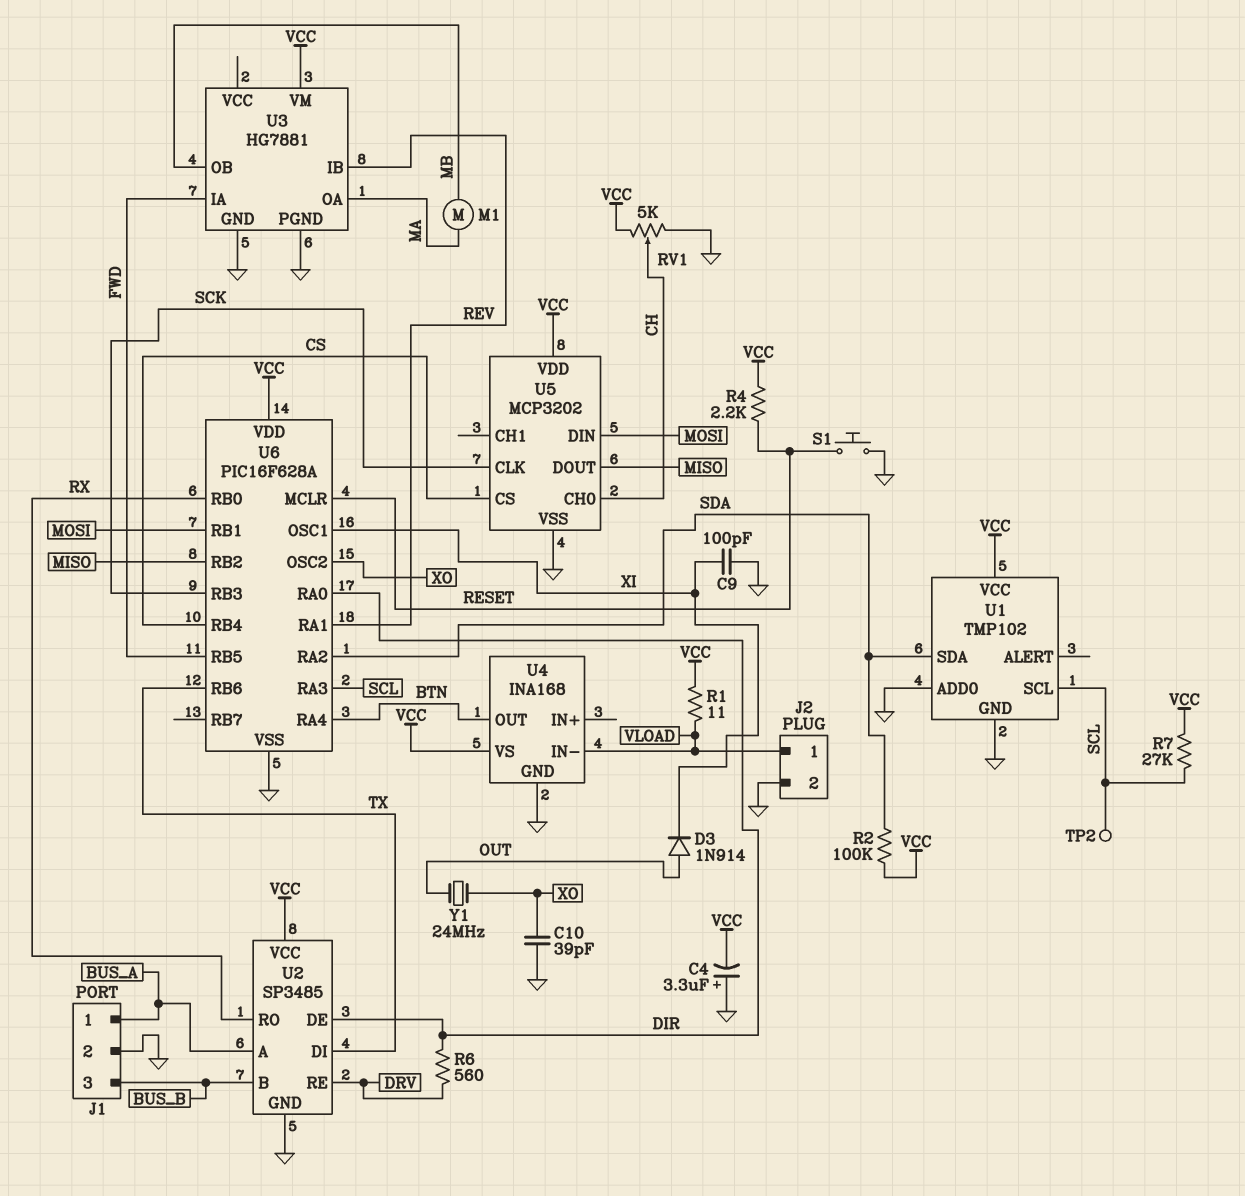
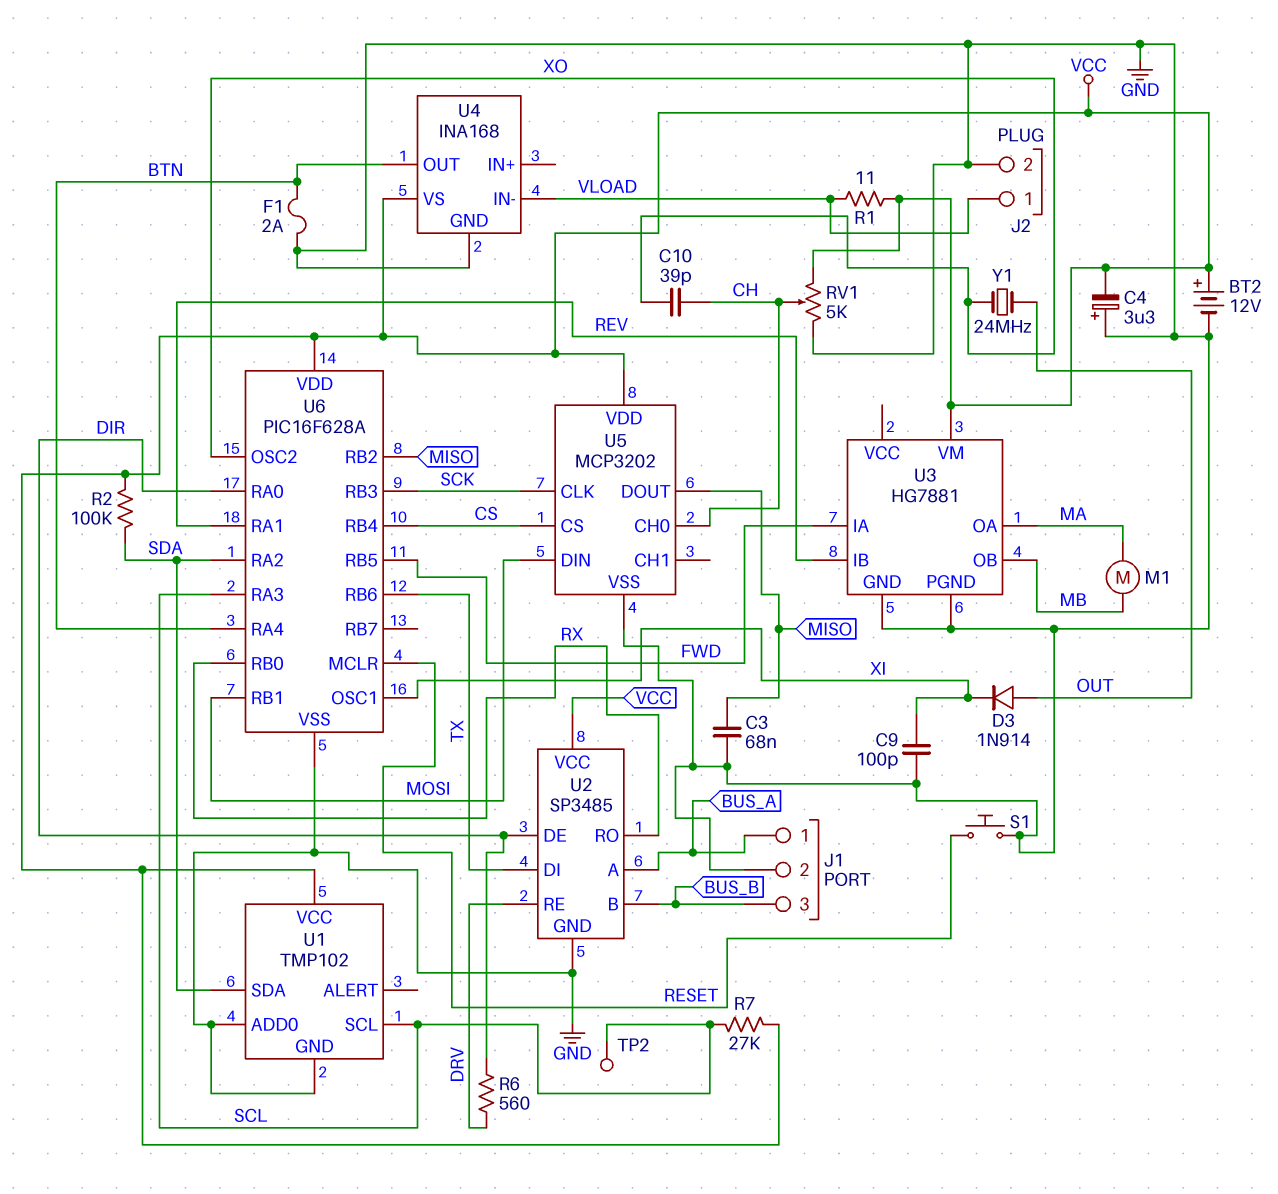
BT2: none -> 12V (plus VCC, minus GND)
C3: none -> 68nF (GND, MISO)
C10: 39pF (GND, XO) -> 39pF (CH, XO)
F1: none -> 2A (BTN, GND)
R4: 2.2k (RESET, VCC) -> none

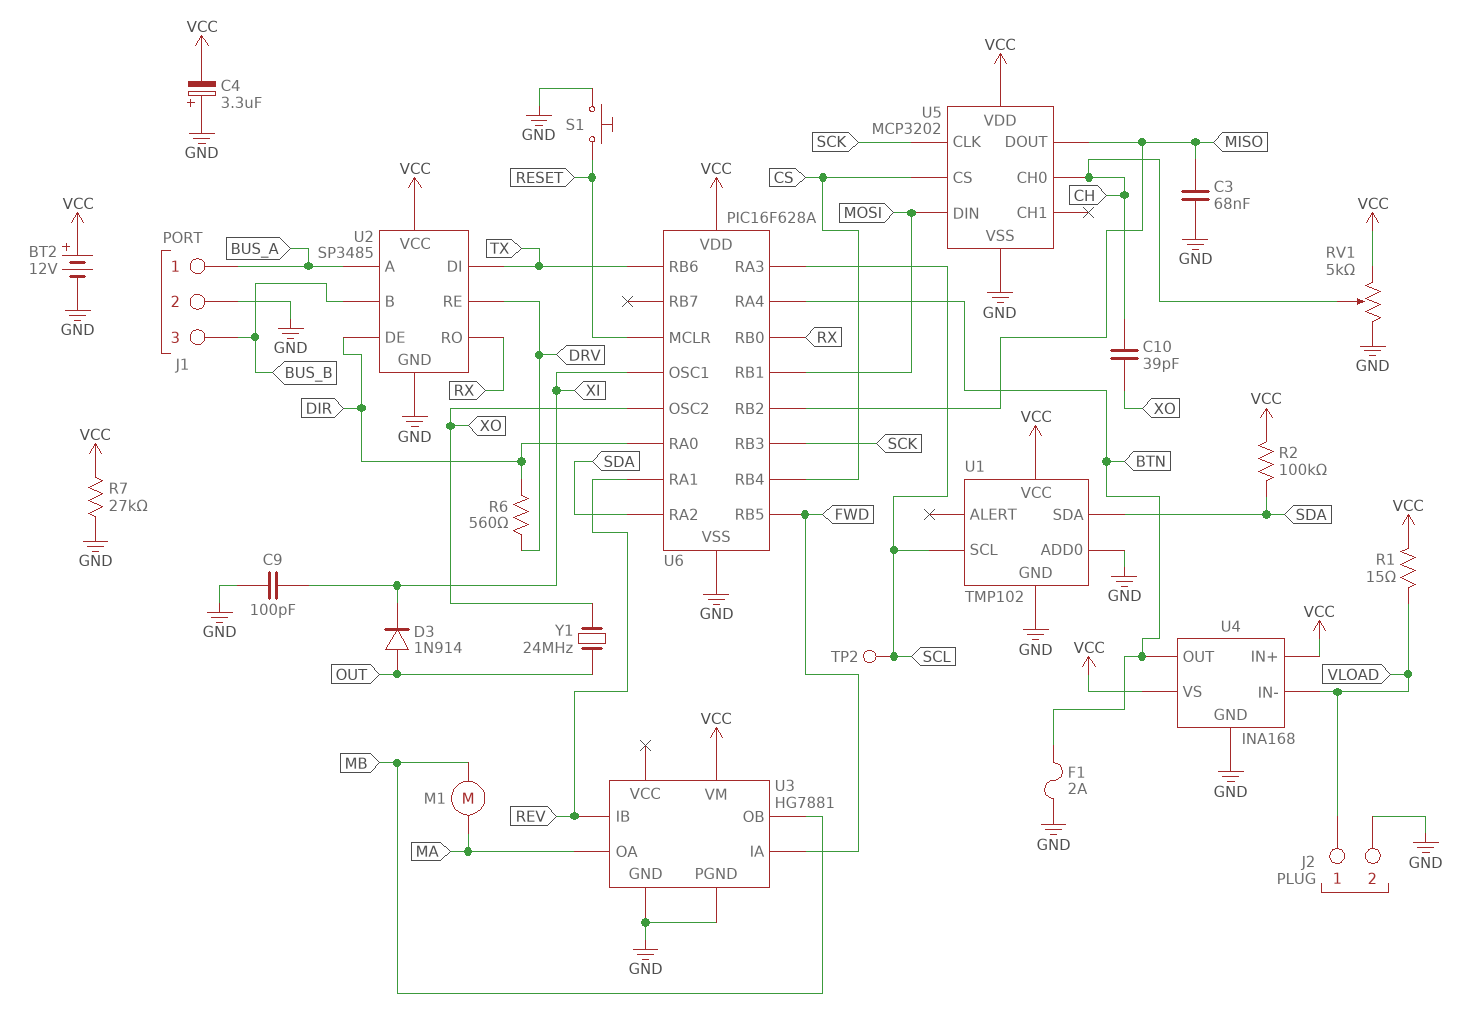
R1: 11 (VCC, VLOAD) -> 15 (VCC, VLOAD)
R7: 27k (SCL, VCC) -> 27k (GND, VCC)
U4 pin IN+: none -> VCC

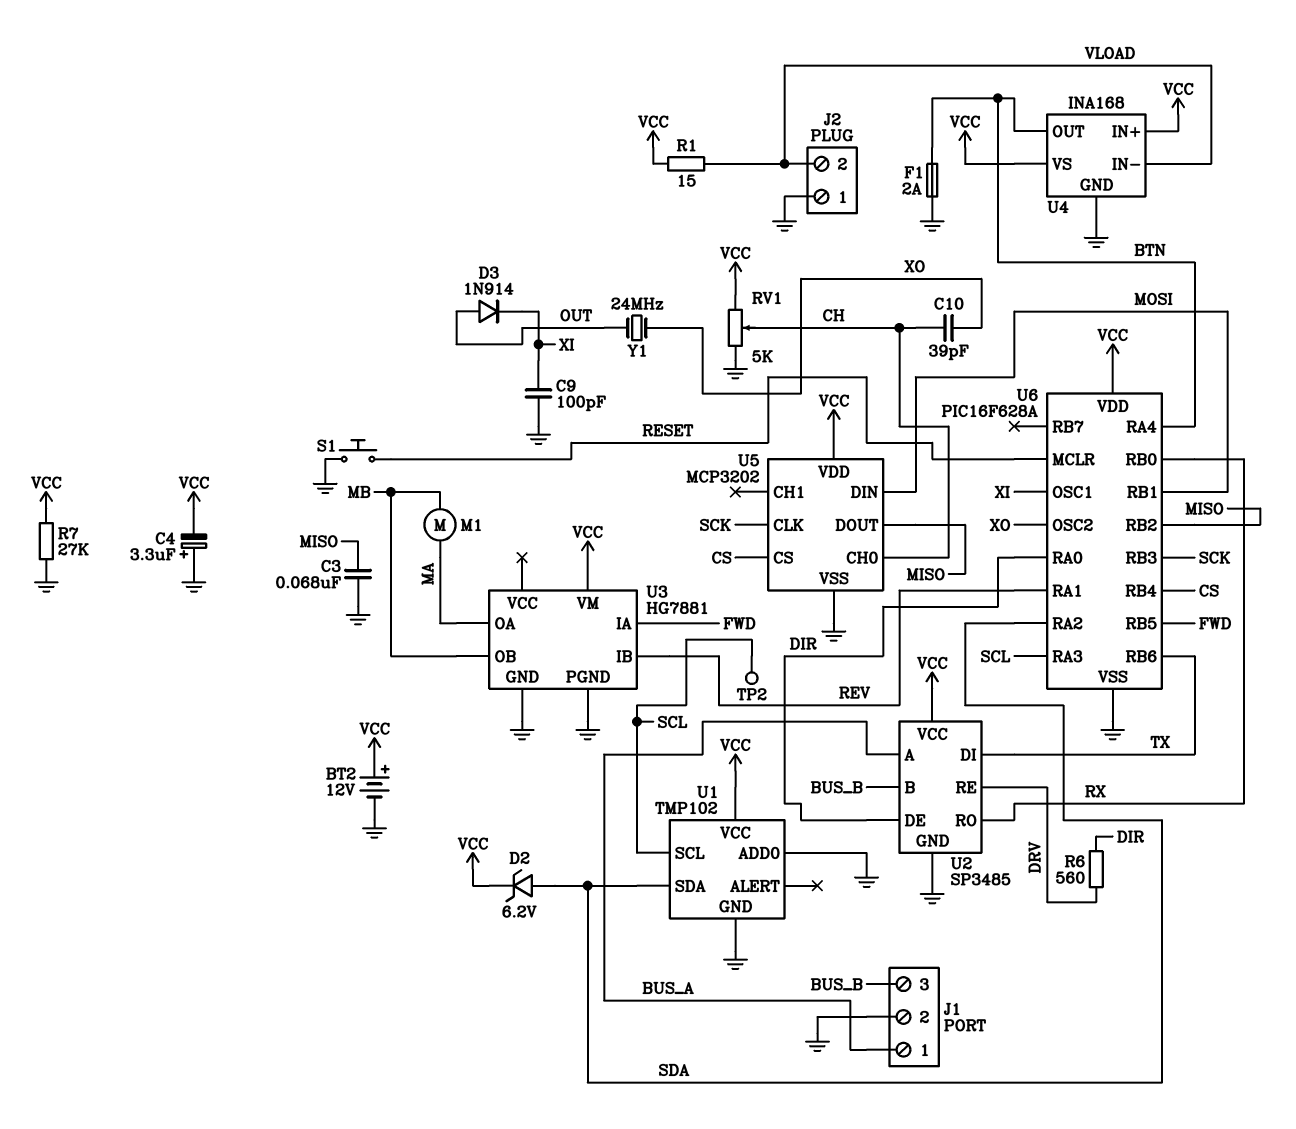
D2: none -> zener 6.2V (A SDA, K VCC)
J2 pin 1: VLOAD -> GND
J2 pin 2: GND -> VLOAD
R2: 100k (SDA, VCC) -> none

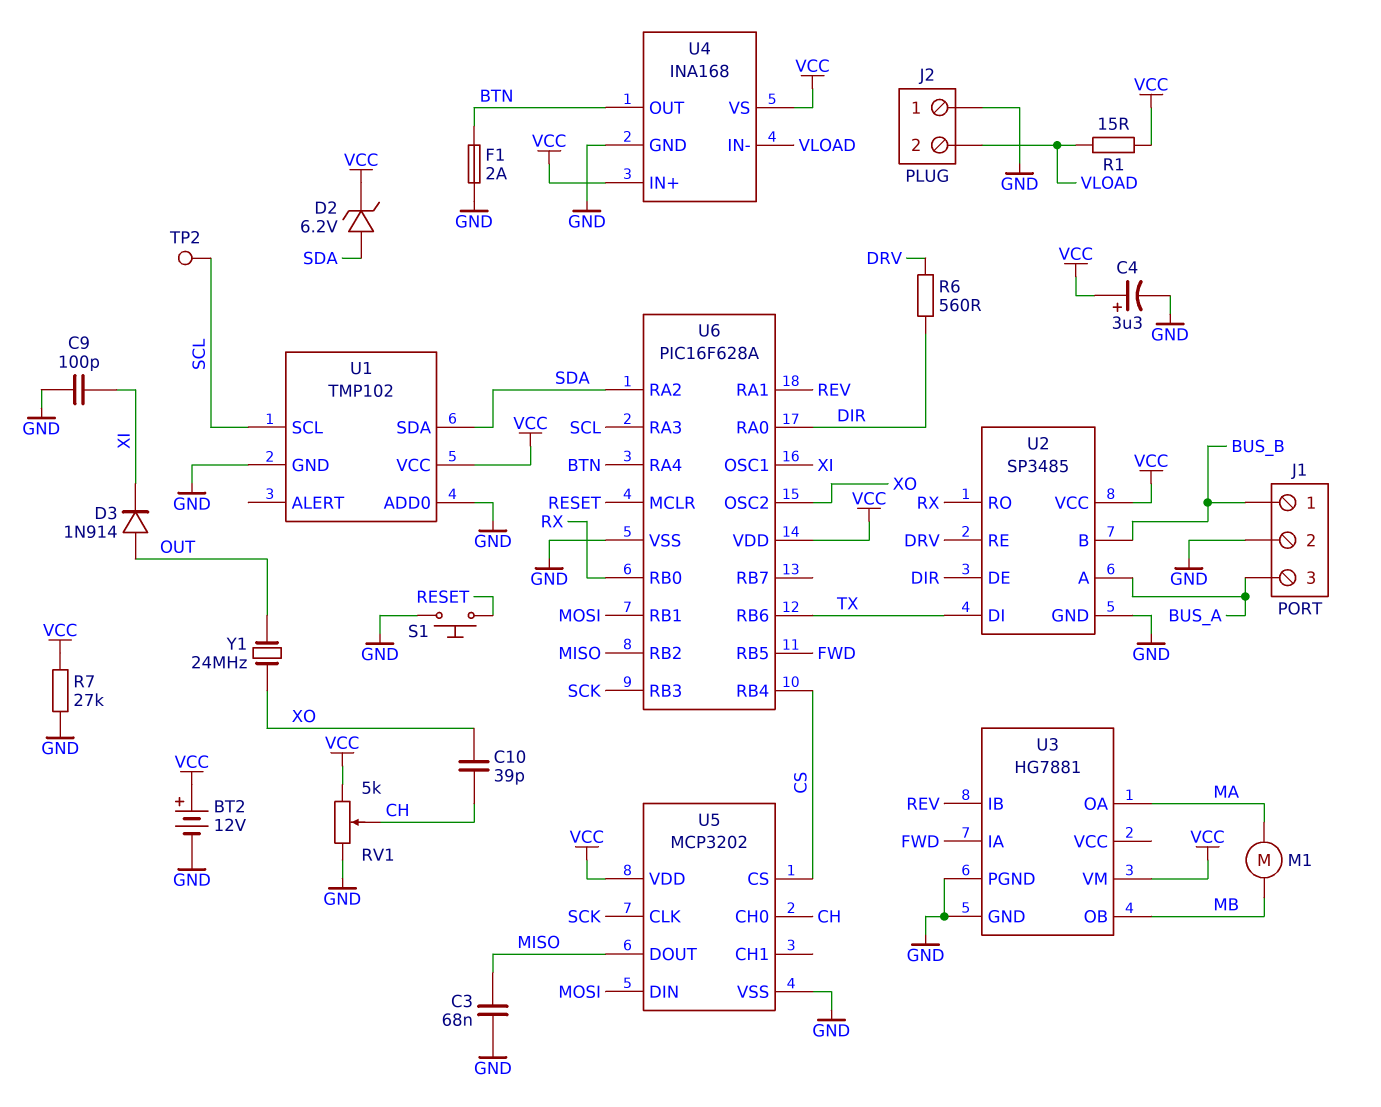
C4: 3.3uF (plus GND, minus VCC) -> 3.3uF (plus VCC, minus GND)
J1 pin 1: BUS_A -> BUS_B
J1 pin 3: BUS_B -> BUS_A

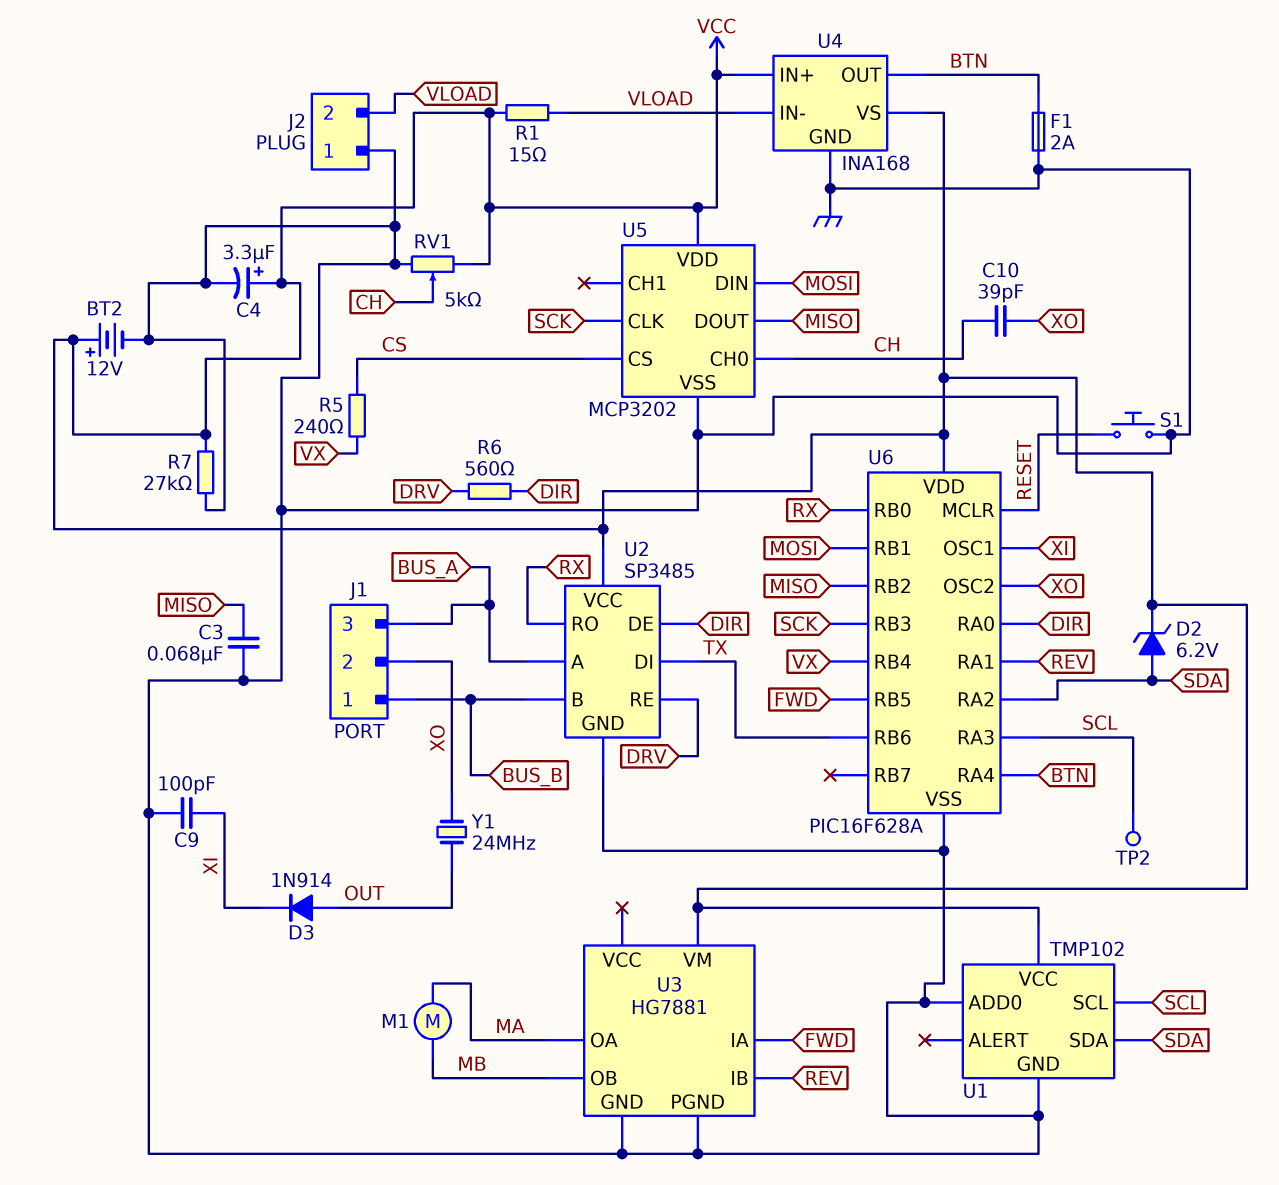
J1 pin 2: GND -> XO
R5: none -> 240 (CS, VX)
U6 pin RB4: CS -> VX

